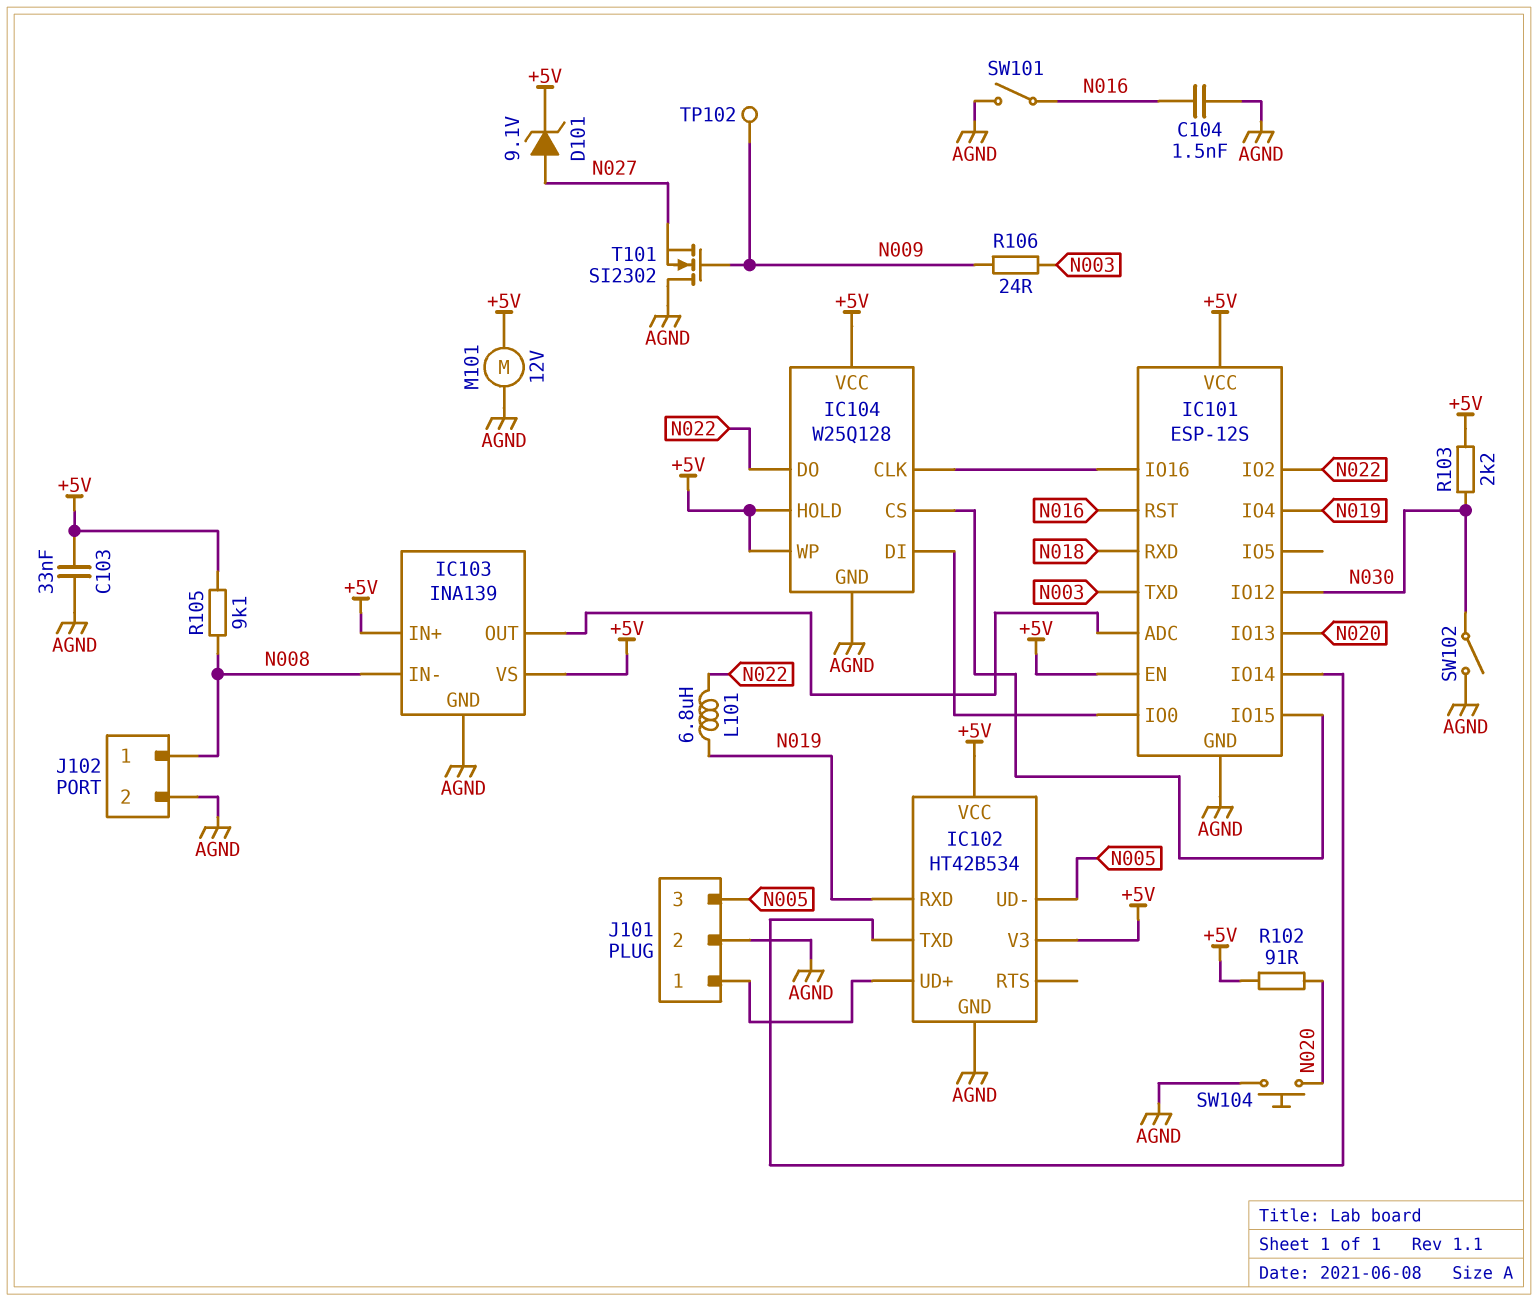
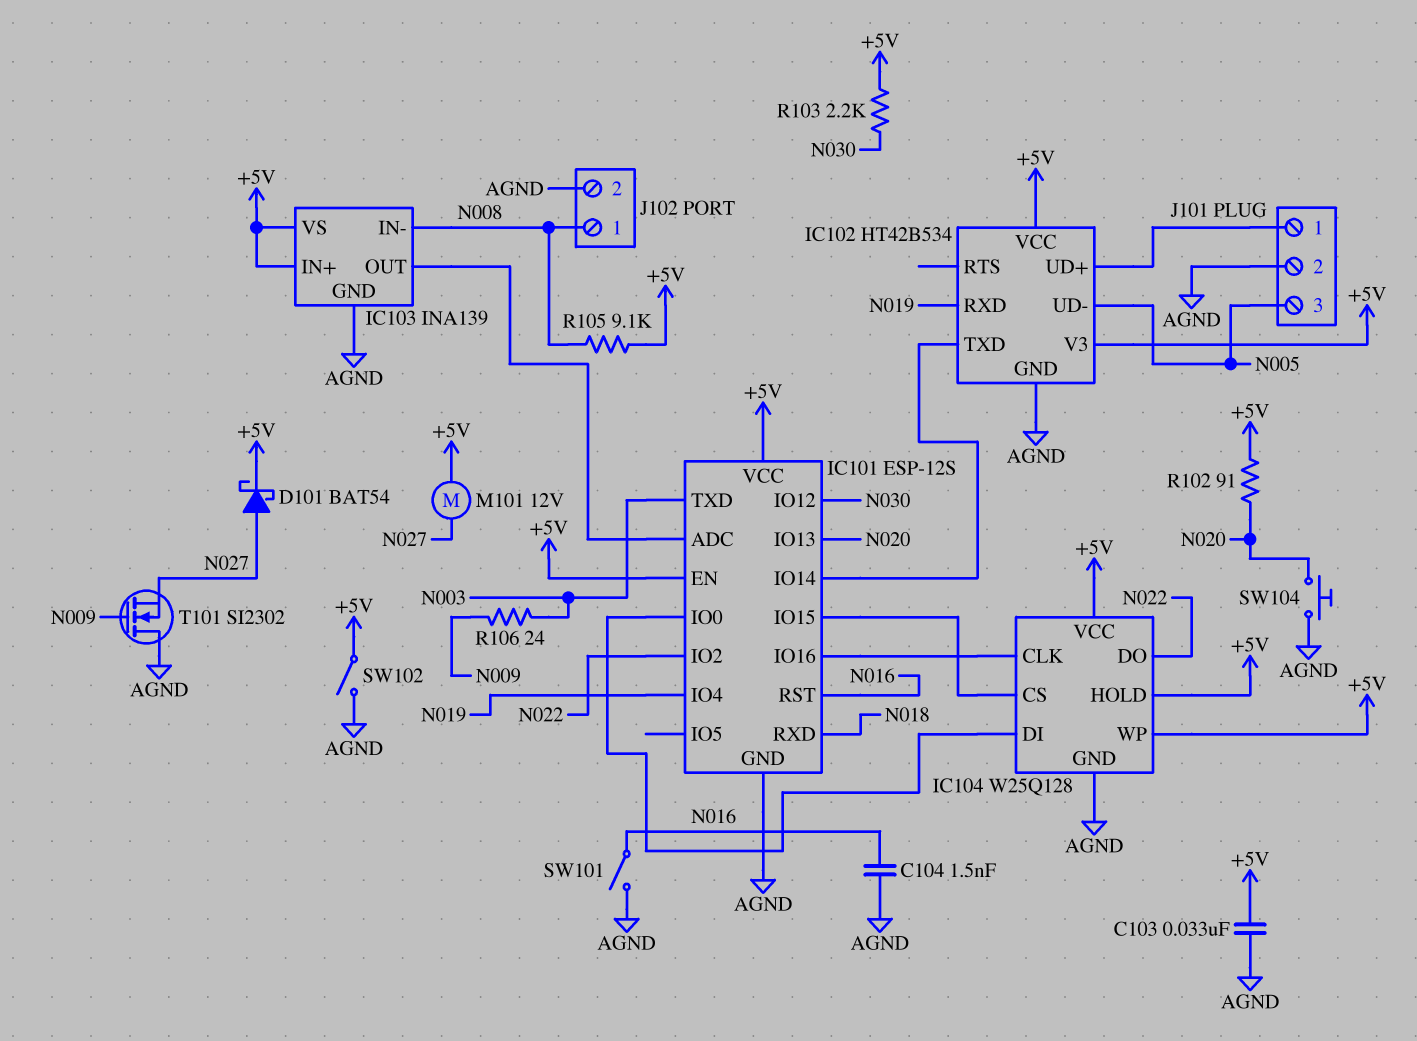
D101: zener 9.1V (A N027, K +5V) -> schottky BAT54 (A N027, K +5V)
L101: 6.8uH (N019, N022) -> none
M101: motor 12V (+5V, AGND) -> motor 12V (+5V, N027)
SW102: switch (AGND, N030) -> switch (+5V, AGND)
TP102: test point (N009) -> none

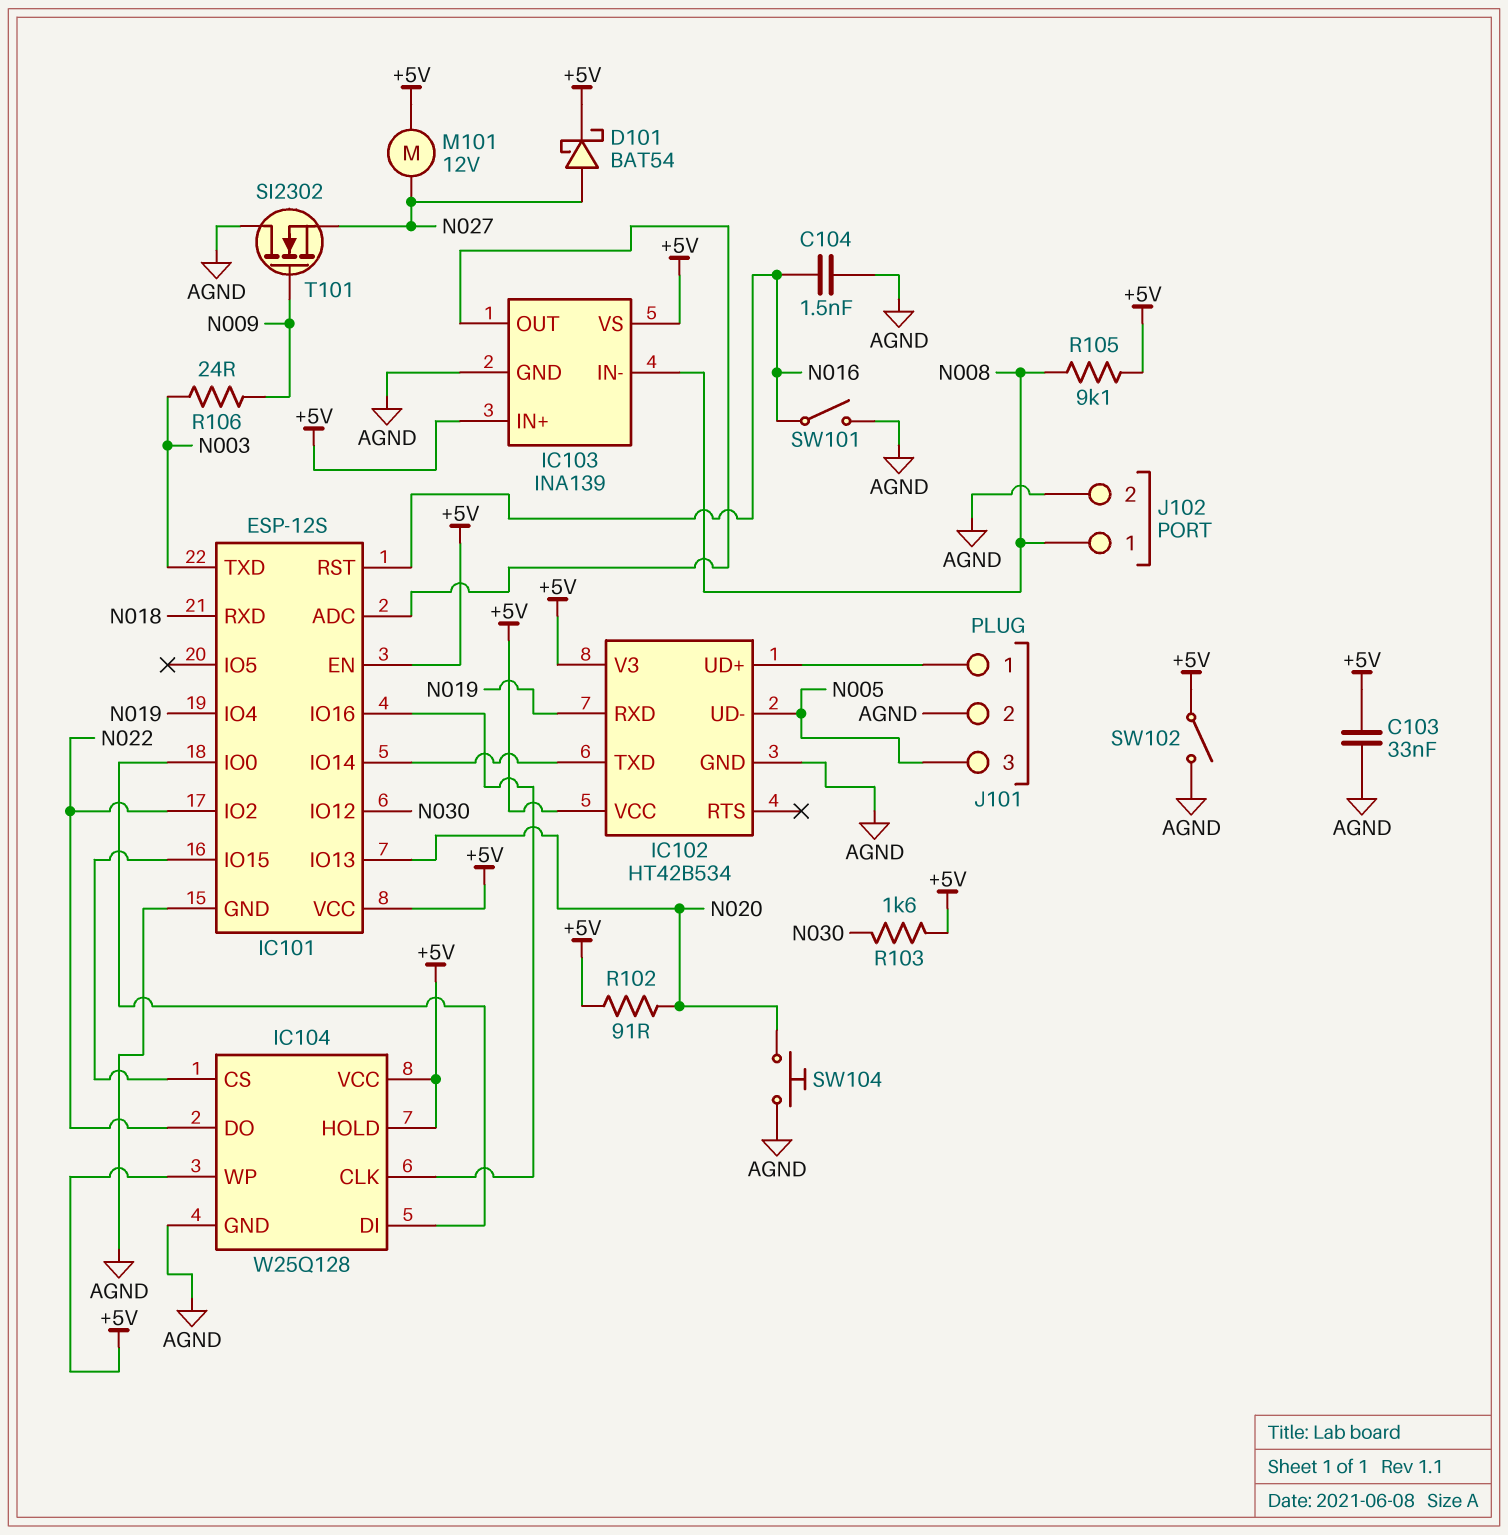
R103: 2.2k (+5V, N030) -> 1.6k (+5V, N030)

